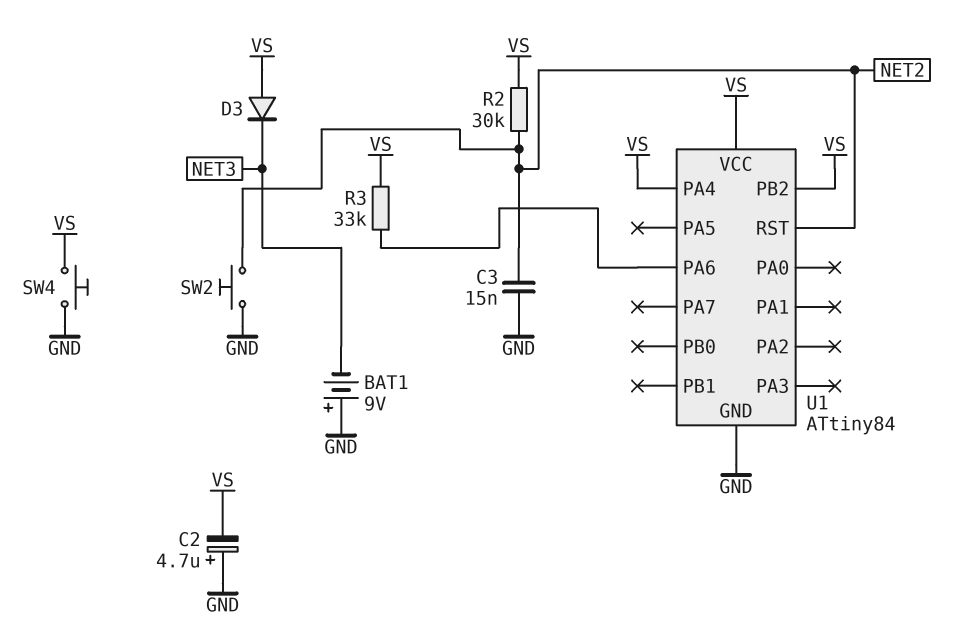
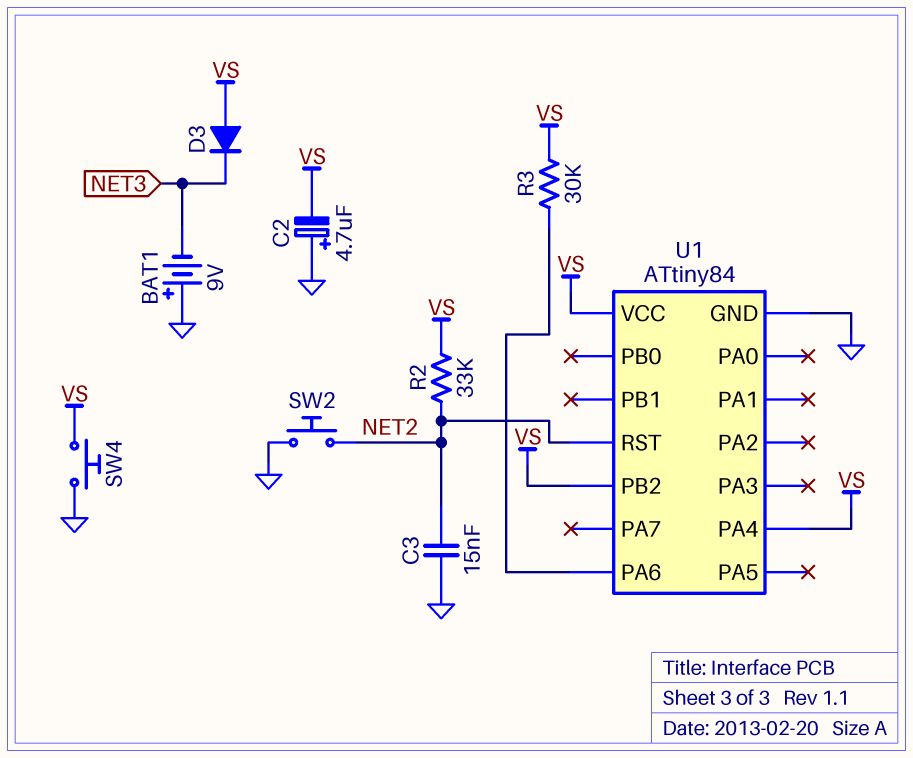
R2: 30k (NET2, VS) -> 33k (NET2, VS)
R3: 33k (U1/PA6, VS) -> 30k (U1/PA6, VS)

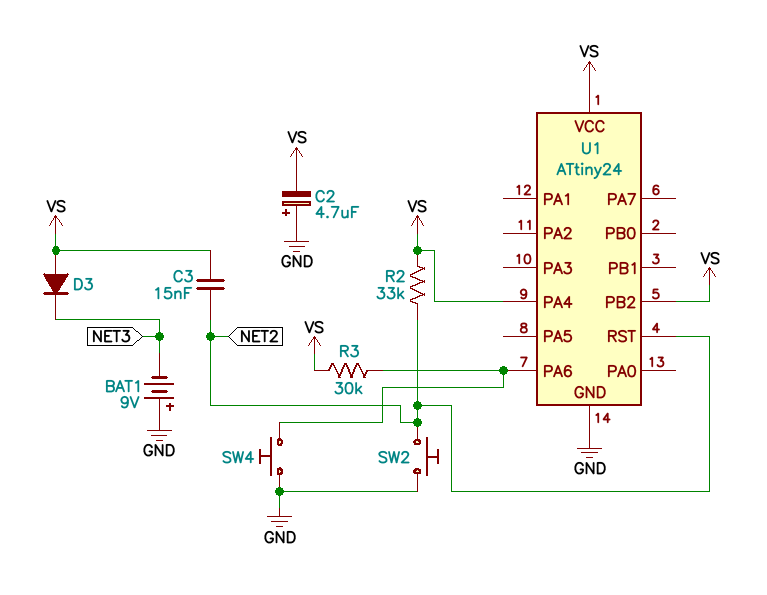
C3: 15nF (GND, NET2) -> 15nF (NET2, VS)
SW4: button (GND, VS) -> button (GND, U1/PA6)
U1: ATtiny84 -> ATtiny24

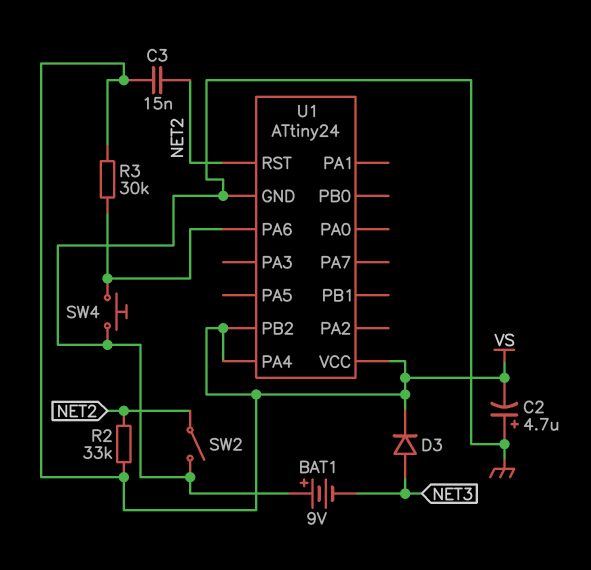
D3: diode (A VS, K NET3) -> diode (A NET3, K VS)
SW2: button (GND, NET2) -> switch (GND, NET2)

